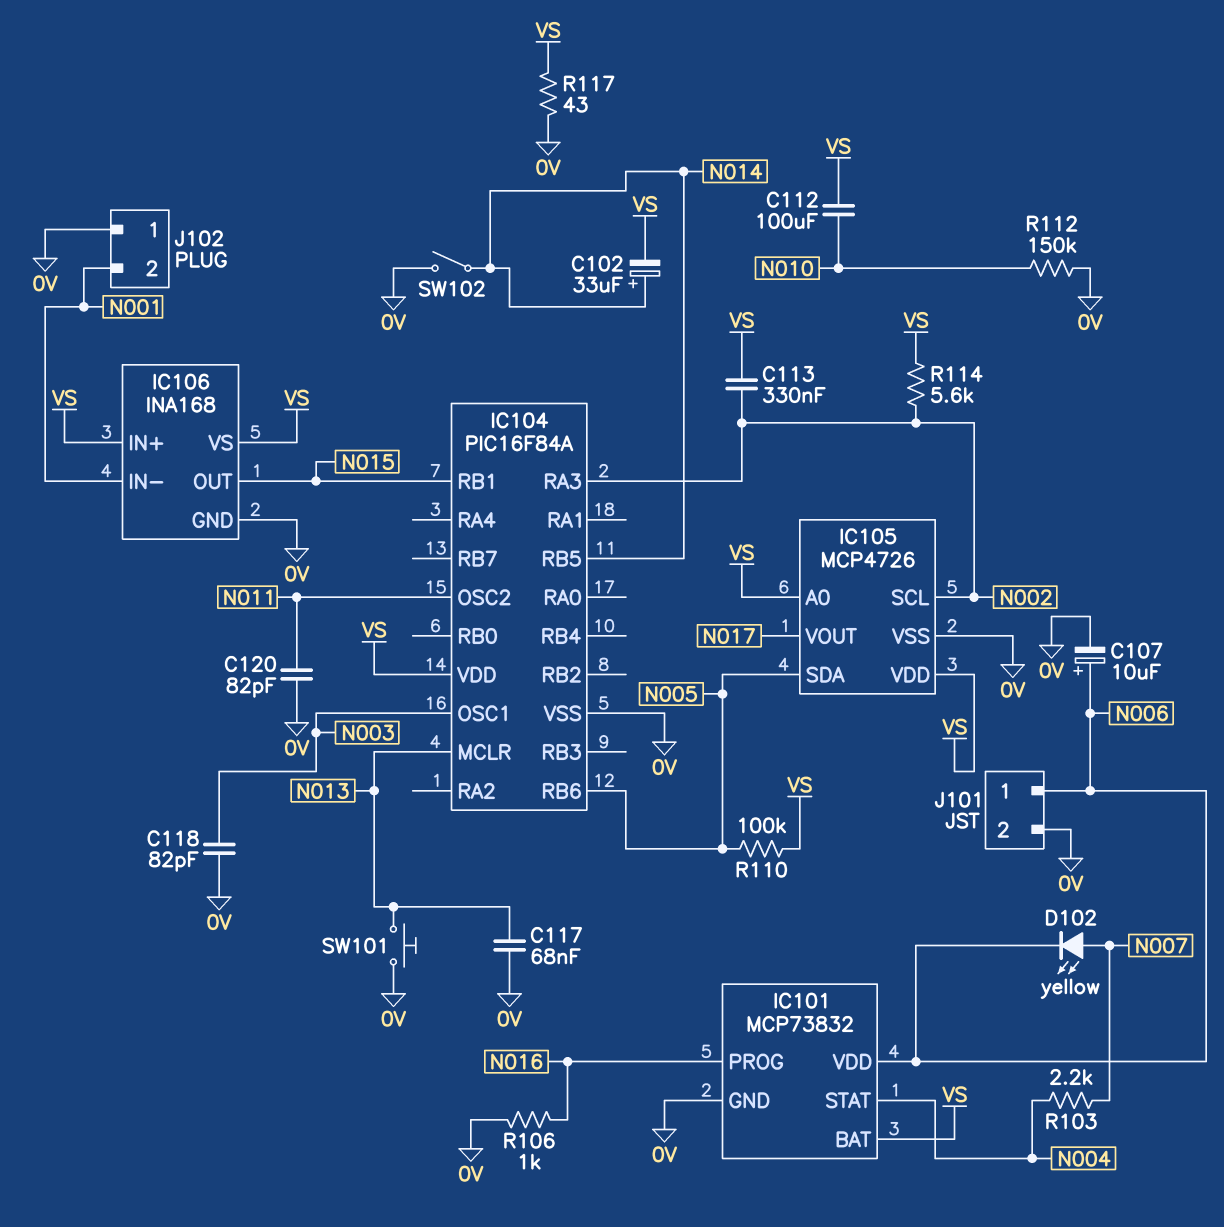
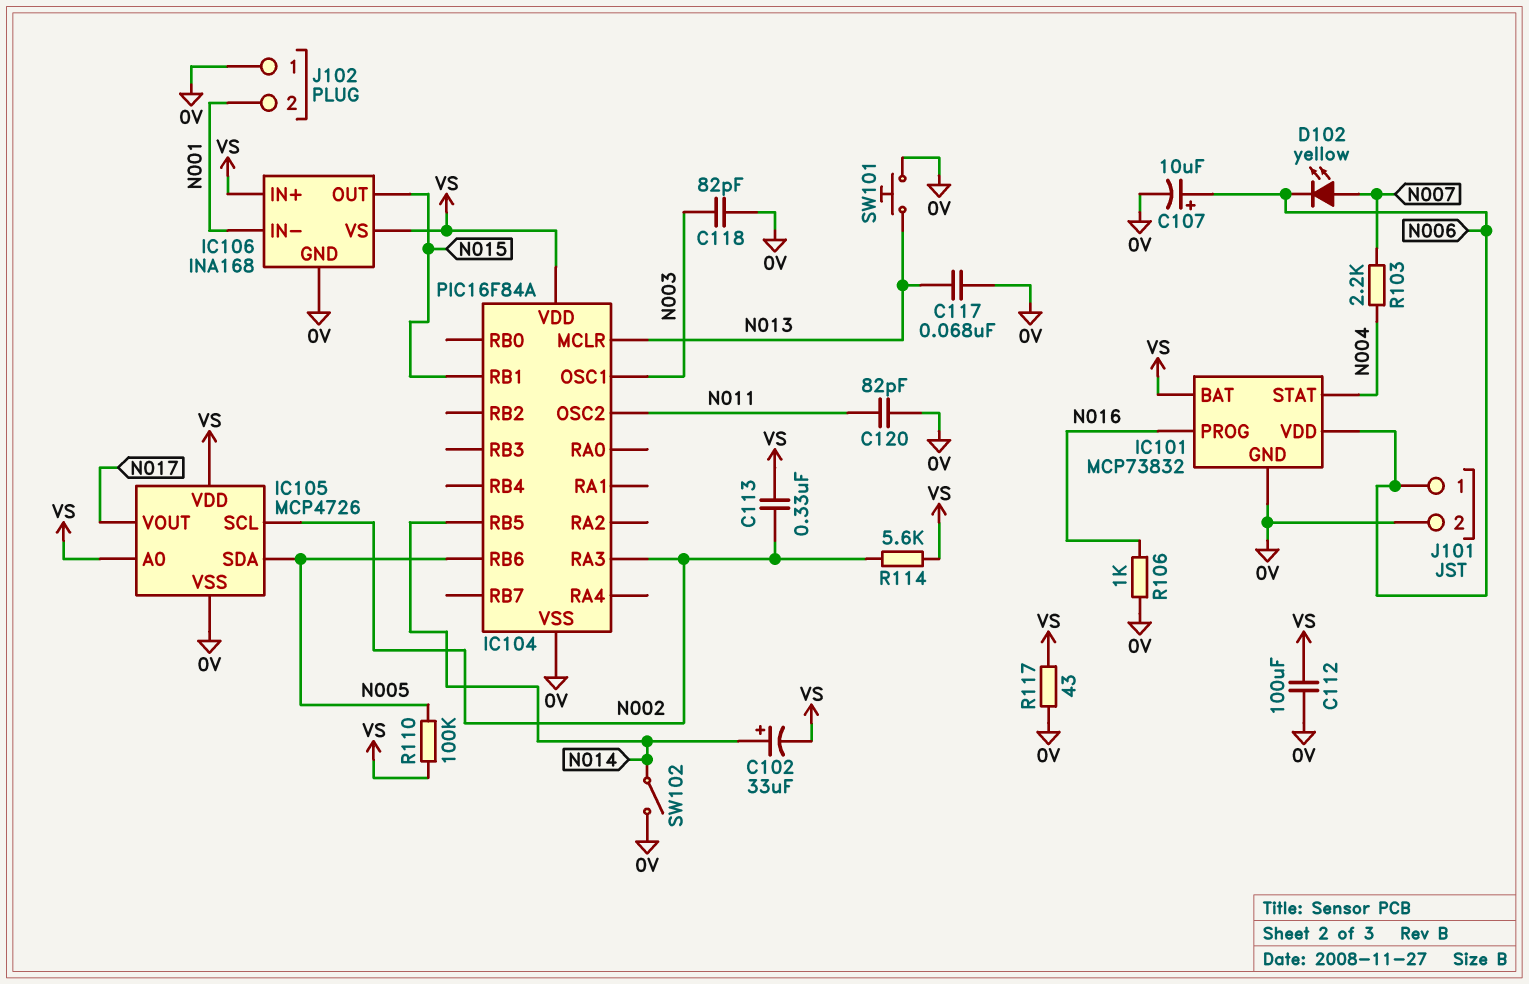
C112: 100uF (N010, VS) -> 100uF (0V, VS)
R112: 150k (0V, N010) -> none

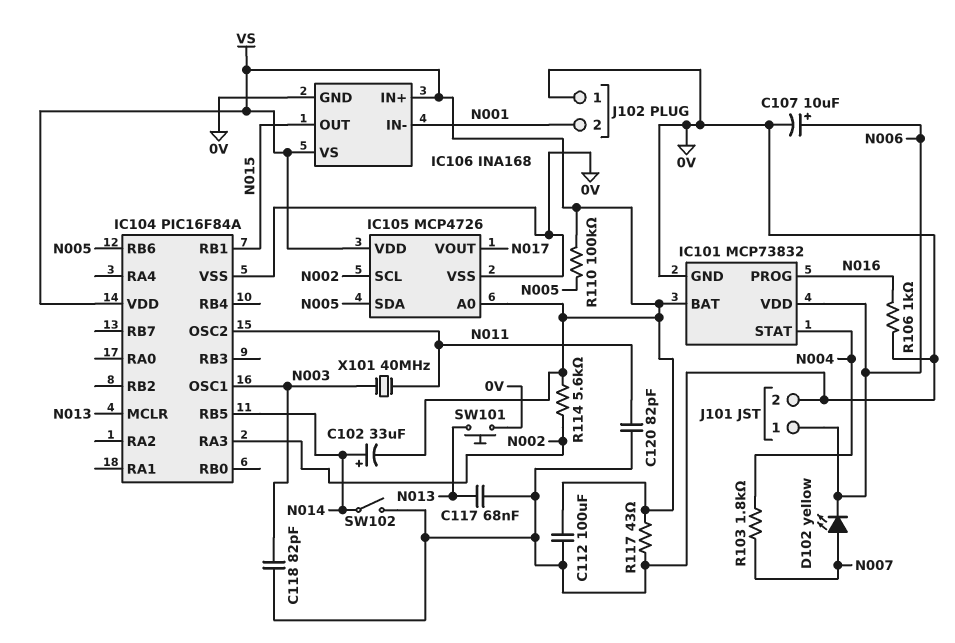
C113: 330nF (N002, VS) -> none
R103: 2.2k (N004, N007) -> 1.8k (N004, N007)
X101: none -> 40MHz (N003, N011)

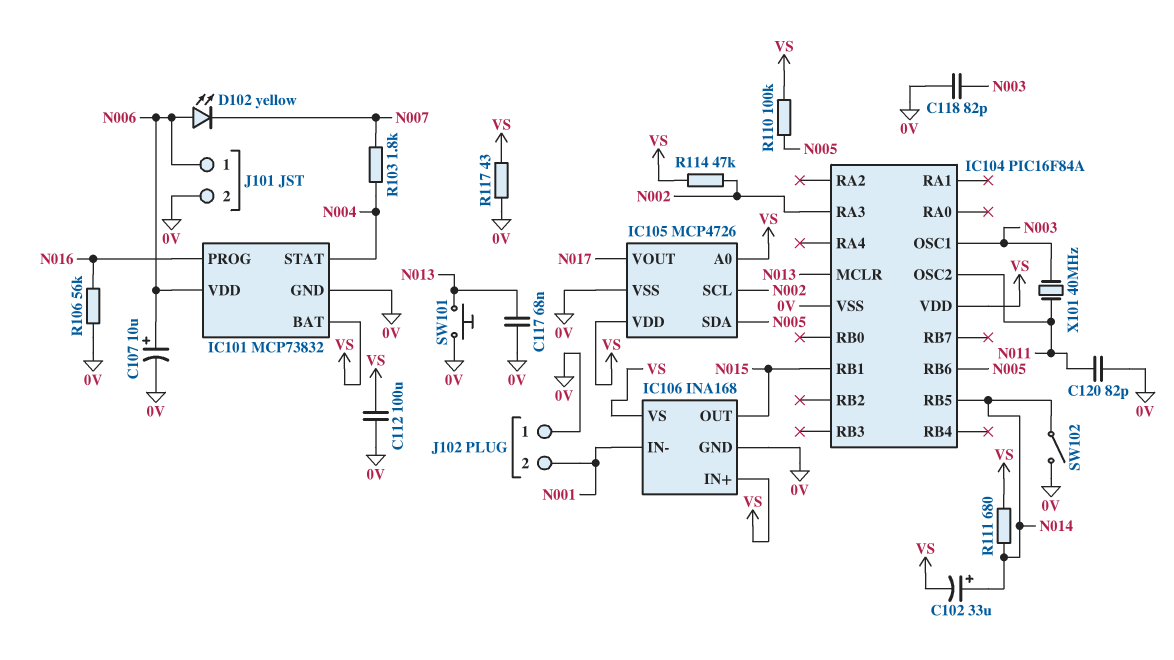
D102: LED yellow (A N007, K N006) -> LED yellow (A N006, K N007)
R106: 1k (0V, N016) -> 56k (0V, N016)
R111: none -> 680 (N014, VS)
R114: 5.6k (N002, VS) -> 47k (N002, VS)

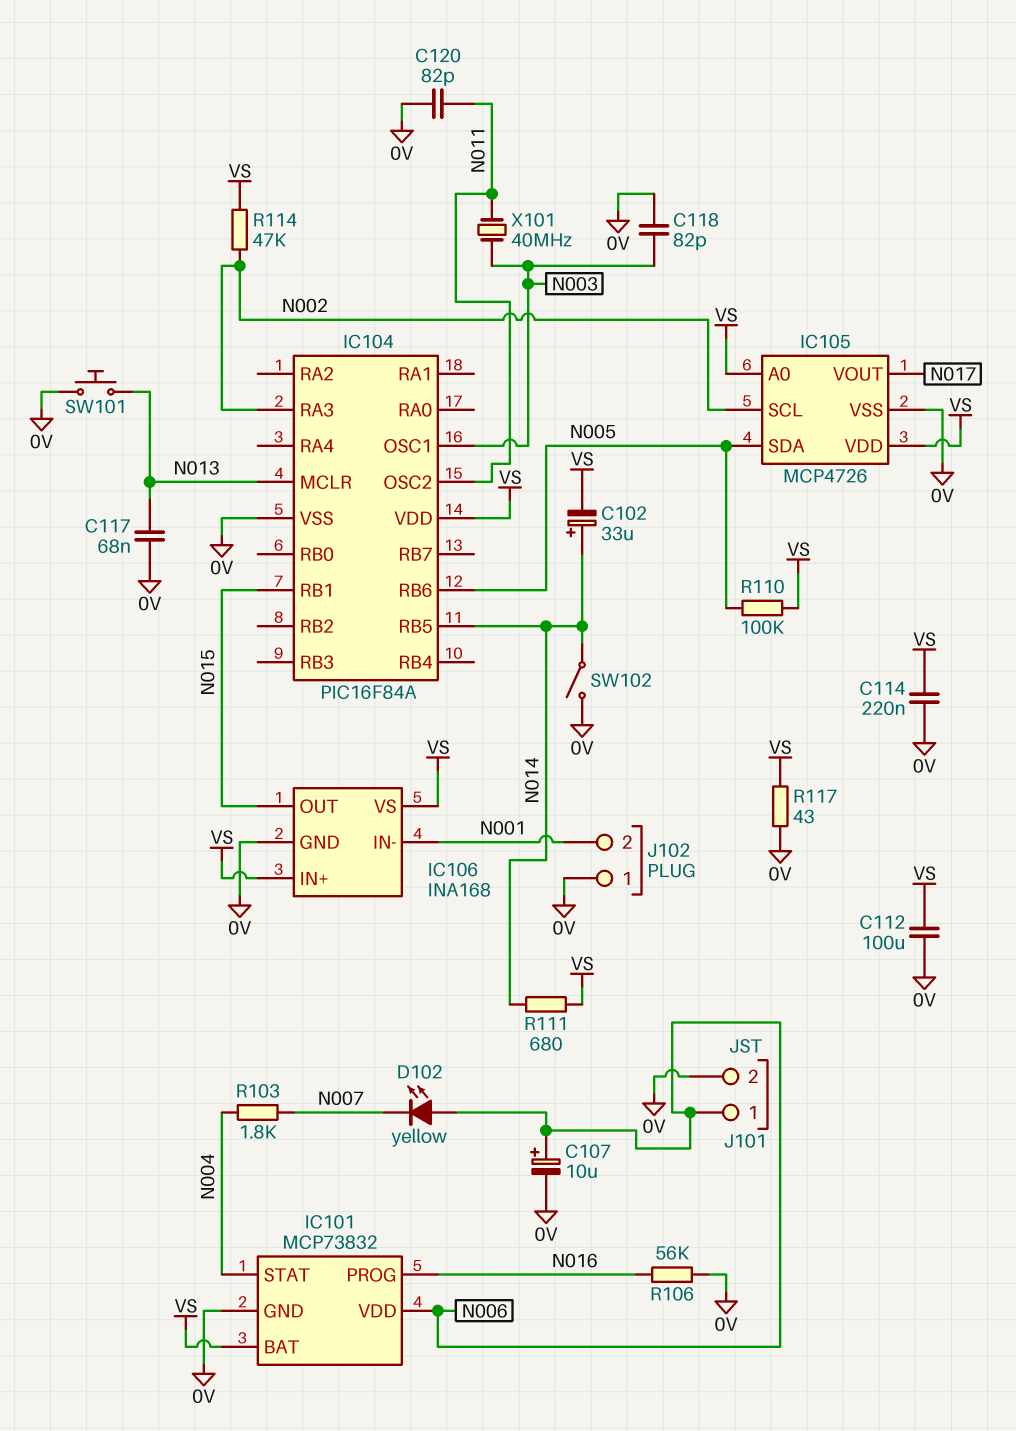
C114: none -> 220nF (0V, VS)

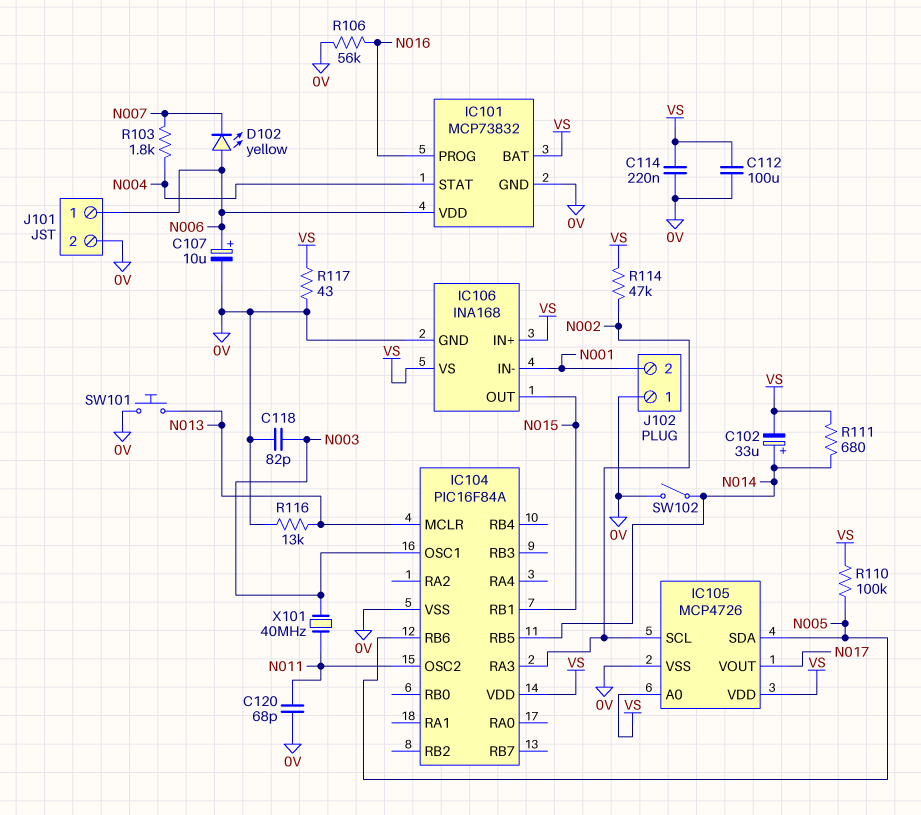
C117: 68nF (0V, N013) -> none
C120: 82pF (0V, N011) -> 68pF (0V, N011)
R116: none -> 13k (0V, N013)

